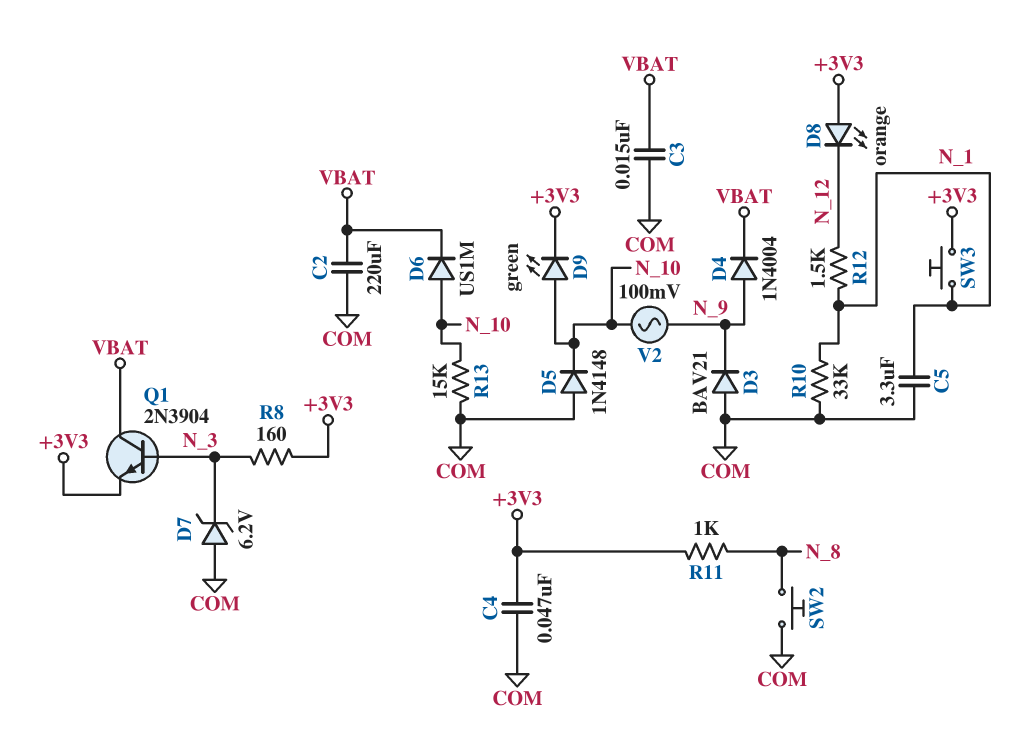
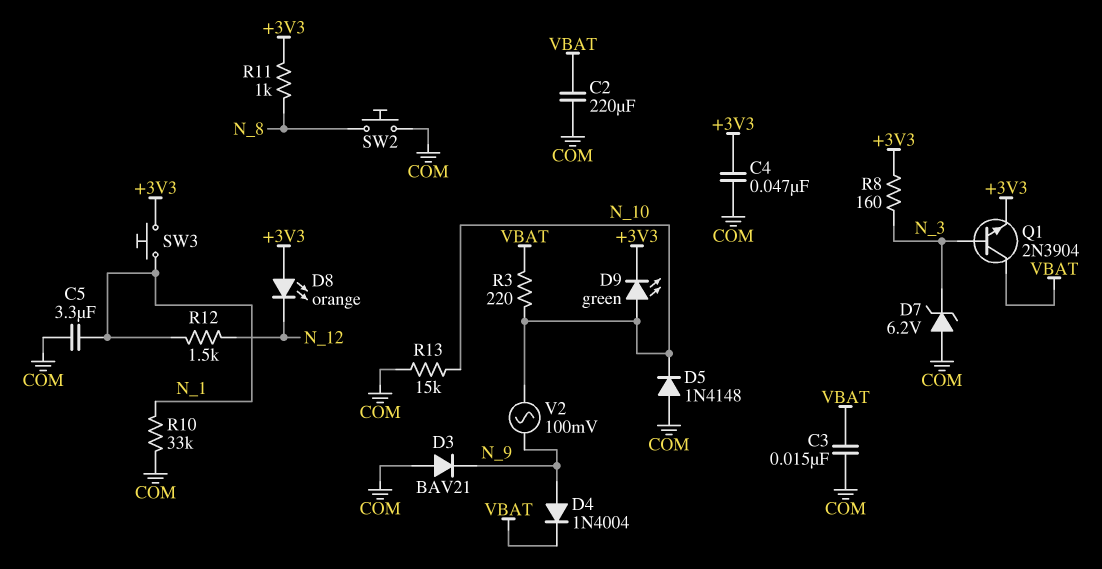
D6: diode US1M (A N_10, K VBAT) -> none
R3: none -> 220 (N_10, VBAT)

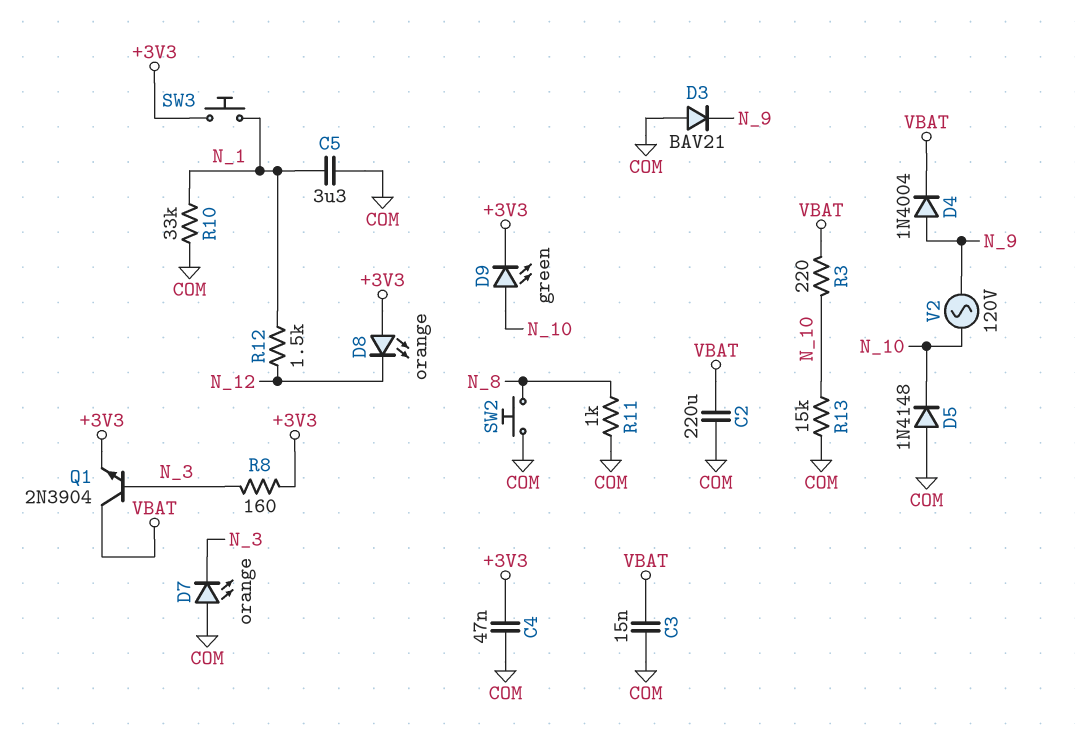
D7: zener 6.2V (A COM, K N_3) -> LED orange (A COM, K N_3)
R11: 1k (+3V3, N_8) -> 1k (COM, N_8)
V2: AC 100mV (N_9, N_10) -> AC 120V (N_9, N_10)

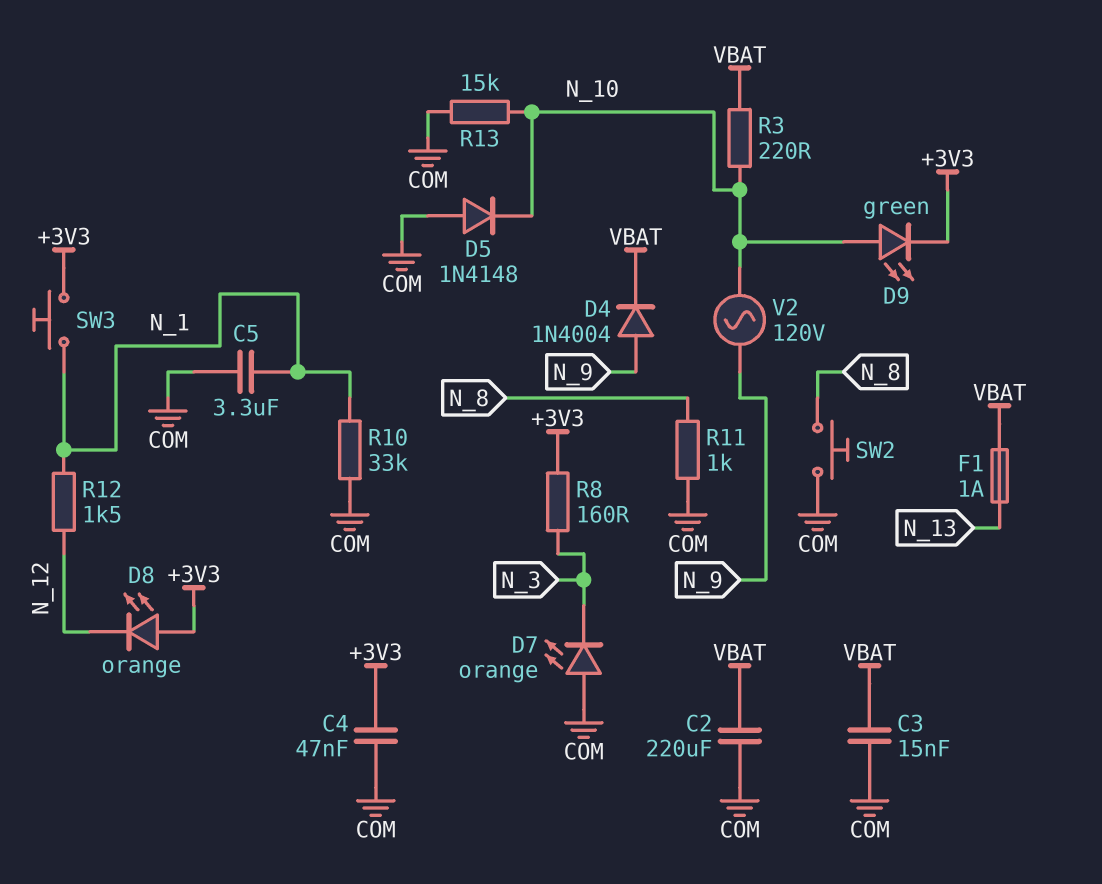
D3: diode BAV21 (A COM, K N_9) -> none
F1: none -> 1A (N_13, VBAT)
Q1: NPN 2N3904 (B N_3, C VBAT, E +3V3) -> none

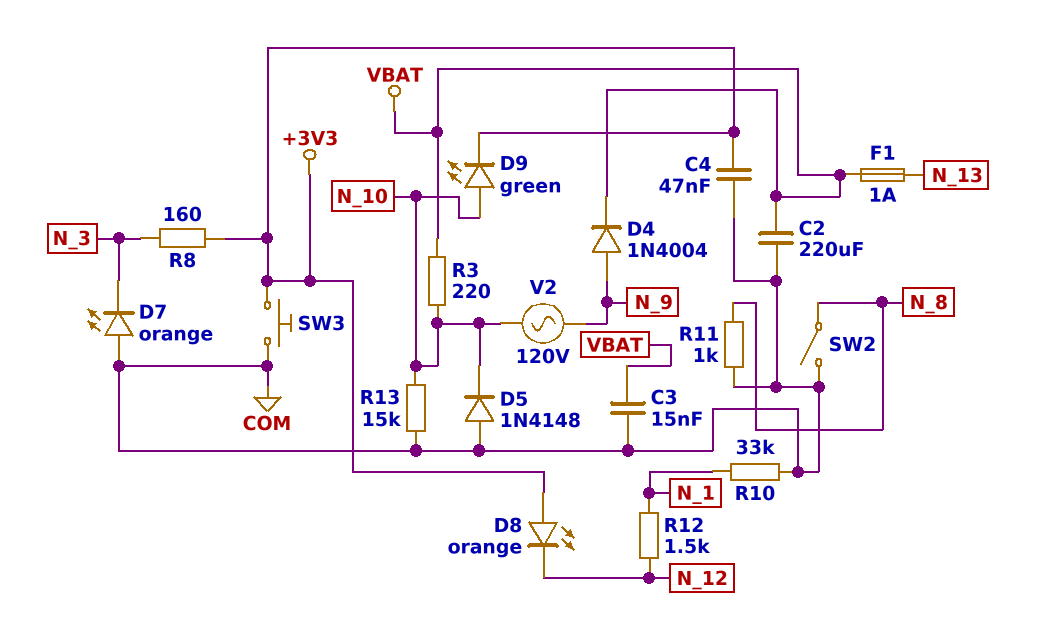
C5: 3.3uF (COM, N_1) -> none
SW2: button (COM, N_8) -> switch (COM, N_8)
SW3: button (+3V3, N_1) -> button (+3V3, COM)

